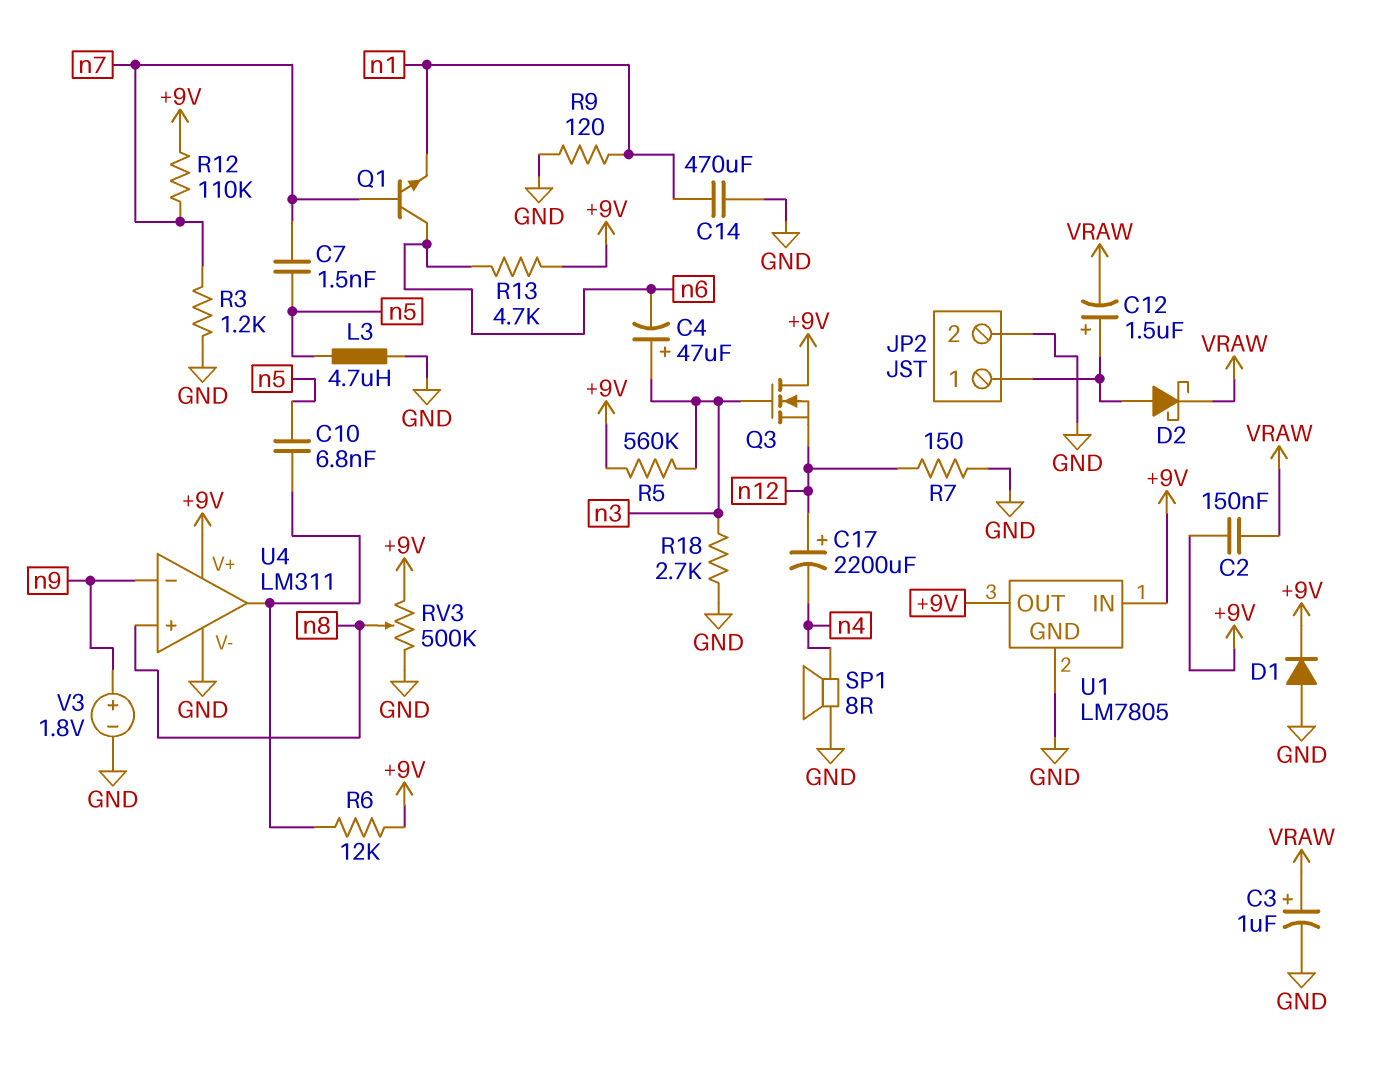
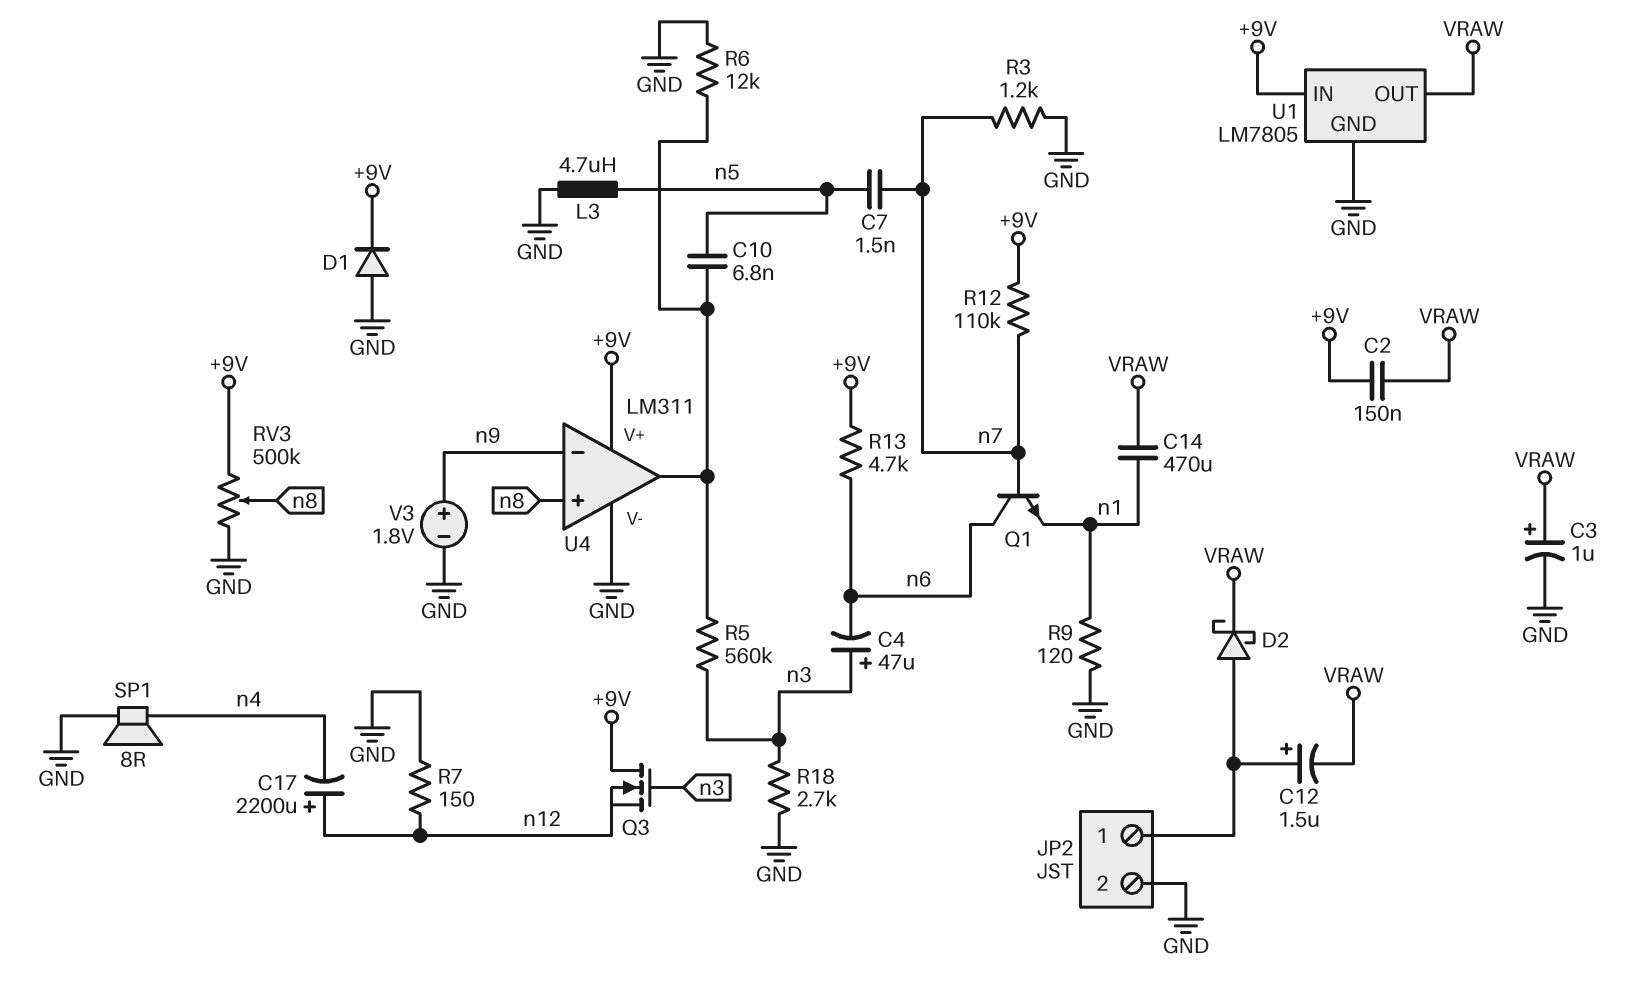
C14: 470uF (GND, n1) -> 470uF (VRAW, n1)
R5: 560k (+9V, n3) -> 560k (U4/out, n3)
R6: 12k (+9V, U4/out) -> 12k (GND, U4/out)
U1 pin OUT: +9V -> VRAW

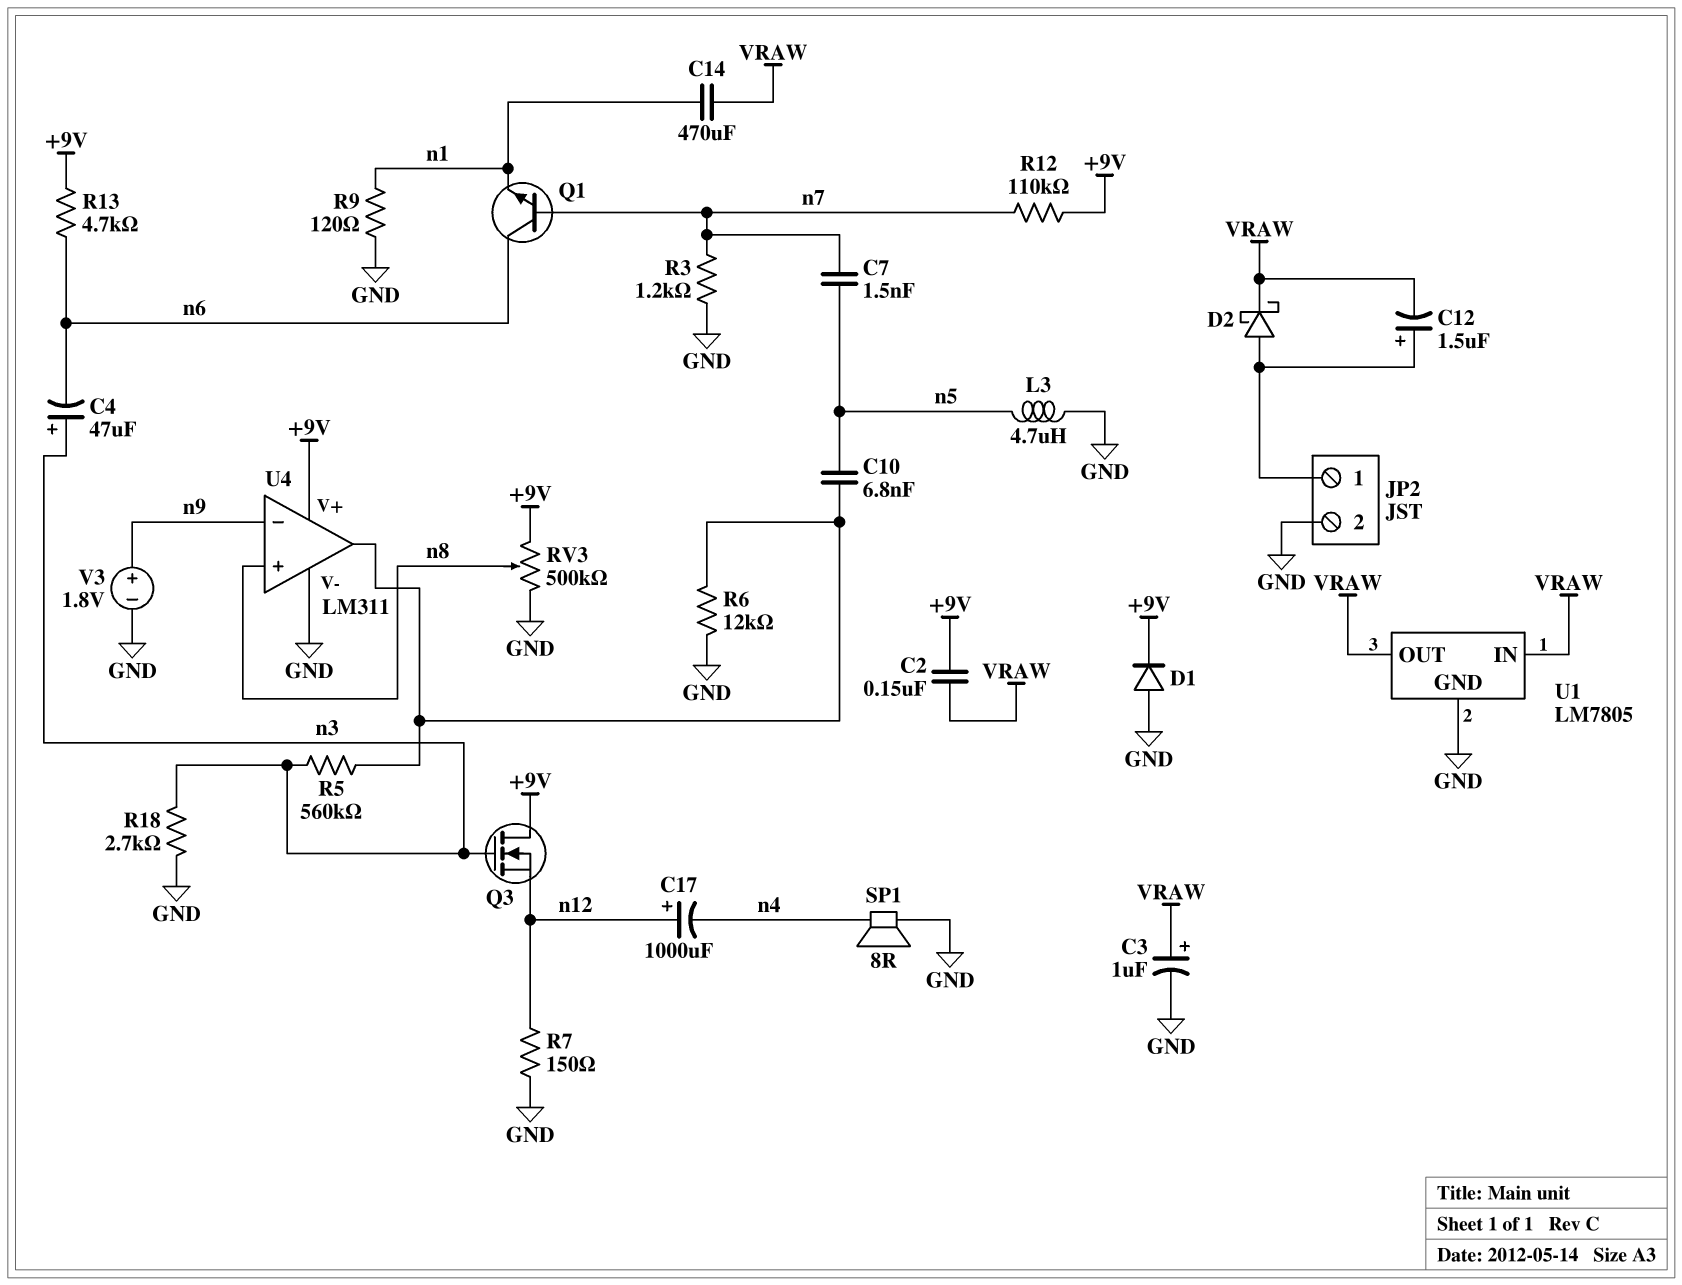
C17: 2200uF (plus n12, minus n4) -> 1000uF (plus n12, minus n4)
U1 pin IN: +9V -> VRAW

